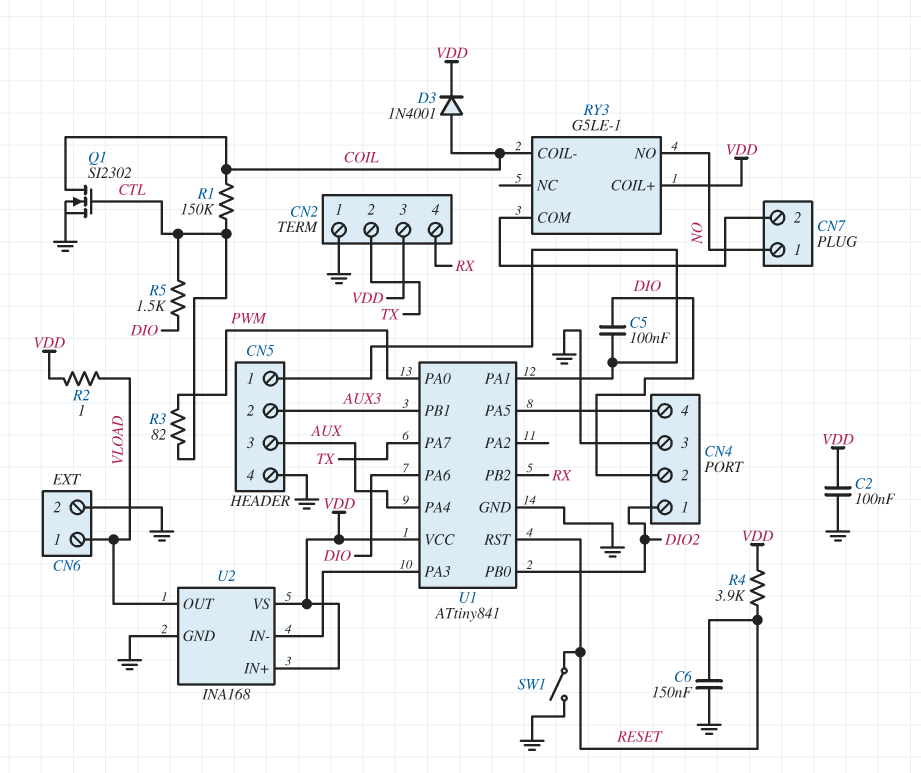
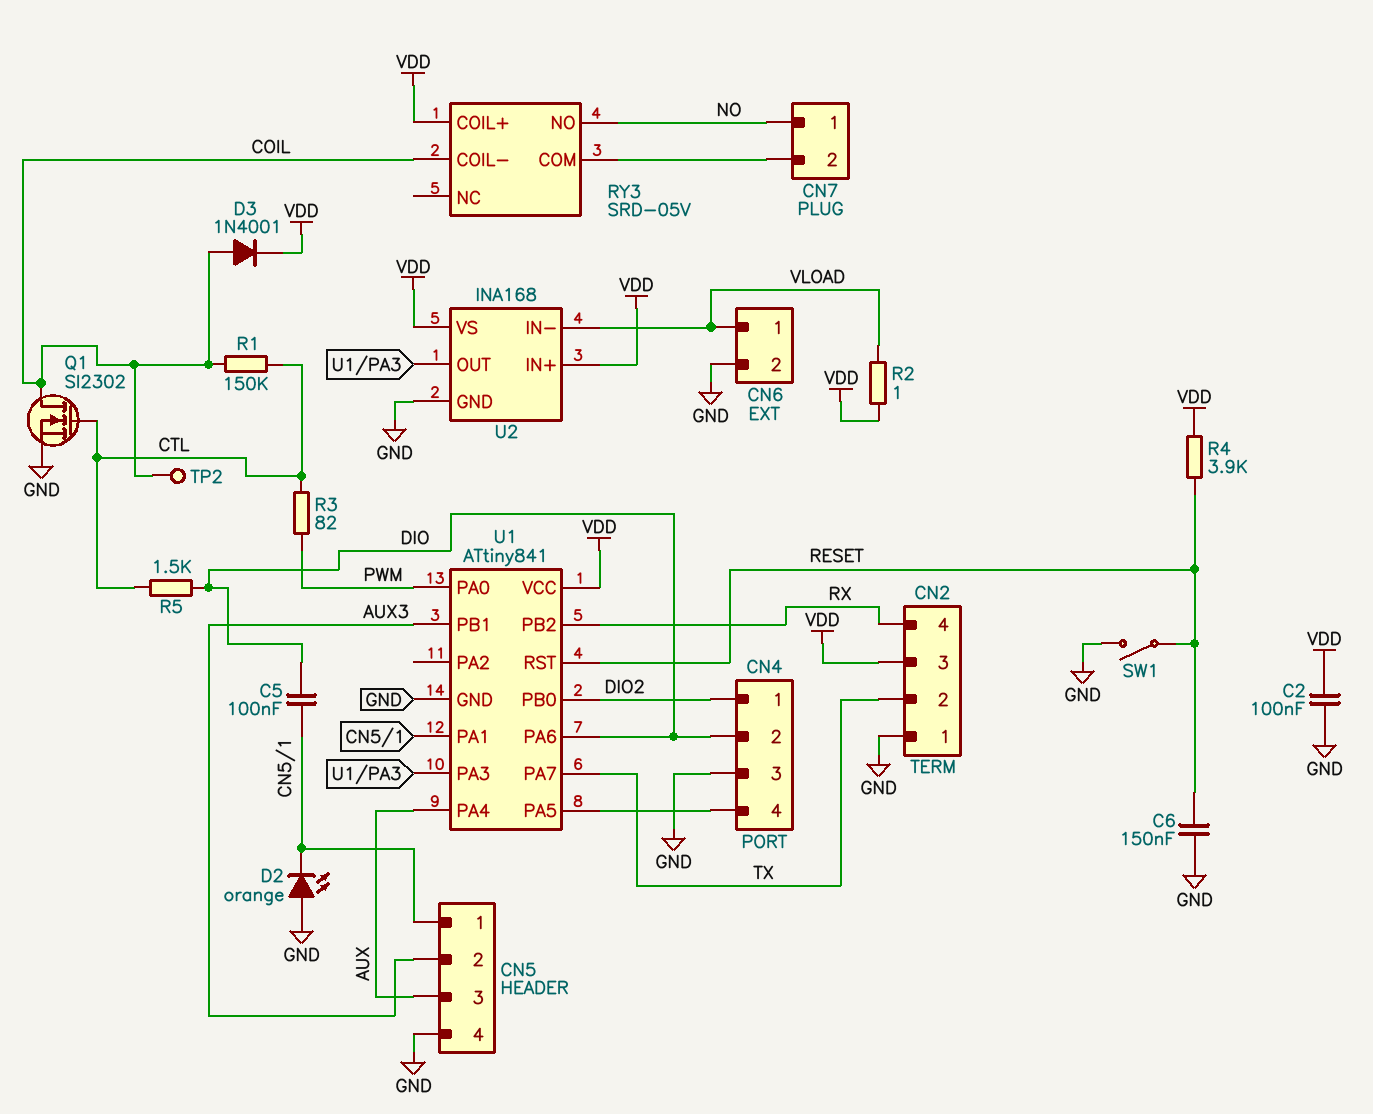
D2: none -> LED orange (A GND, K CN5/1)
RY3: G5LE-1 -> SRD-05V
TP2: none -> test point (COIL)
U2 pin IN-: U1/PA3 -> VLOAD
U2 pin OUT: VLOAD -> U1/PA3

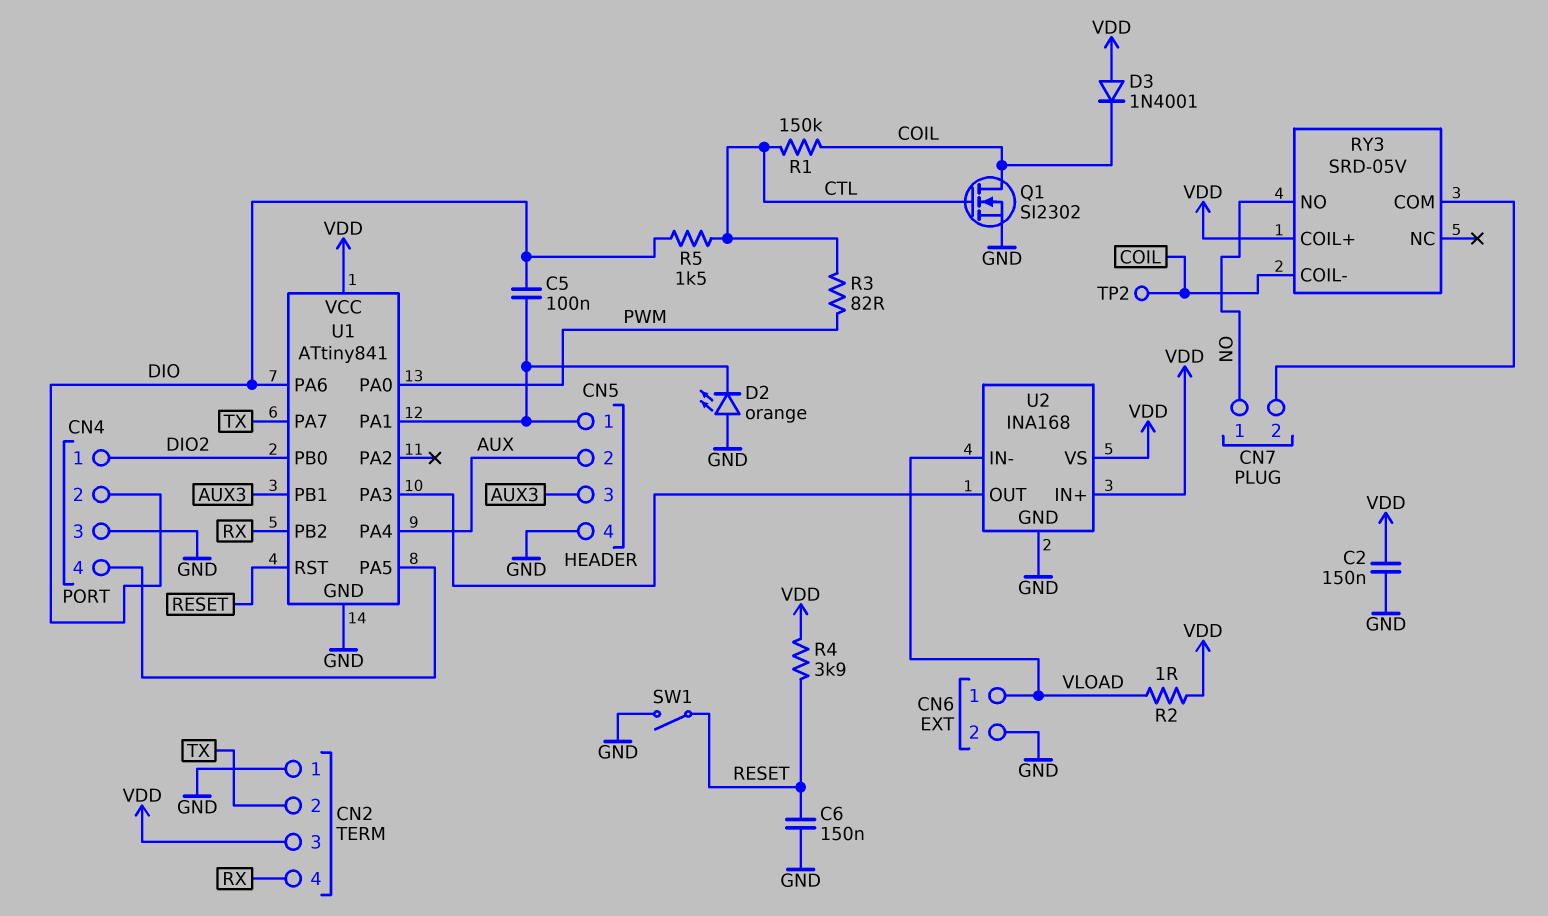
C2: 100nF (GND, VDD) -> 150nF (GND, VDD)
CN5 pin 2: AUX3 -> AUX
CN5 pin 3: AUX -> AUX3
D3: diode 1N4001 (A COIL, K VDD) -> diode 1N4001 (A VDD, K COIL)

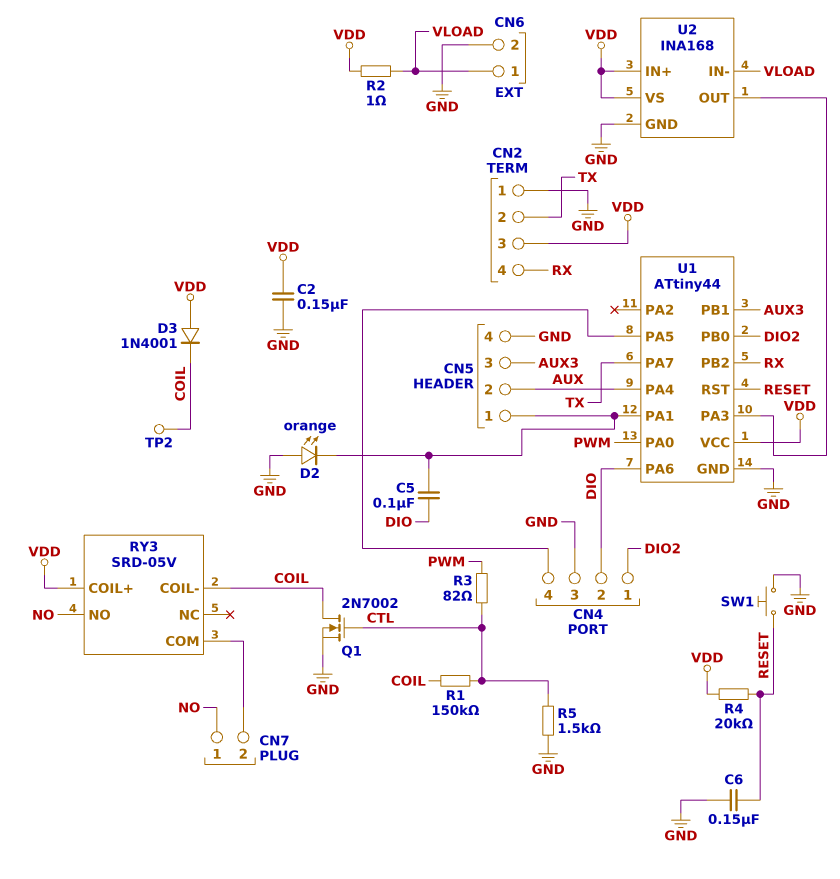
Q1: NMOS SI2302 (G CTL, D COIL, S GND) -> NMOS 2N7002 (G CTL, D COIL, S GND)
R4: 3.9k (RESET, VDD) -> 20k (RESET, VDD)
R5: 1.5k (CTL, DIO) -> 1.5k (CTL, GND)
SW1: switch (GND, RESET) -> button (GND, RESET)
U1: ATtiny841 -> ATtiny44

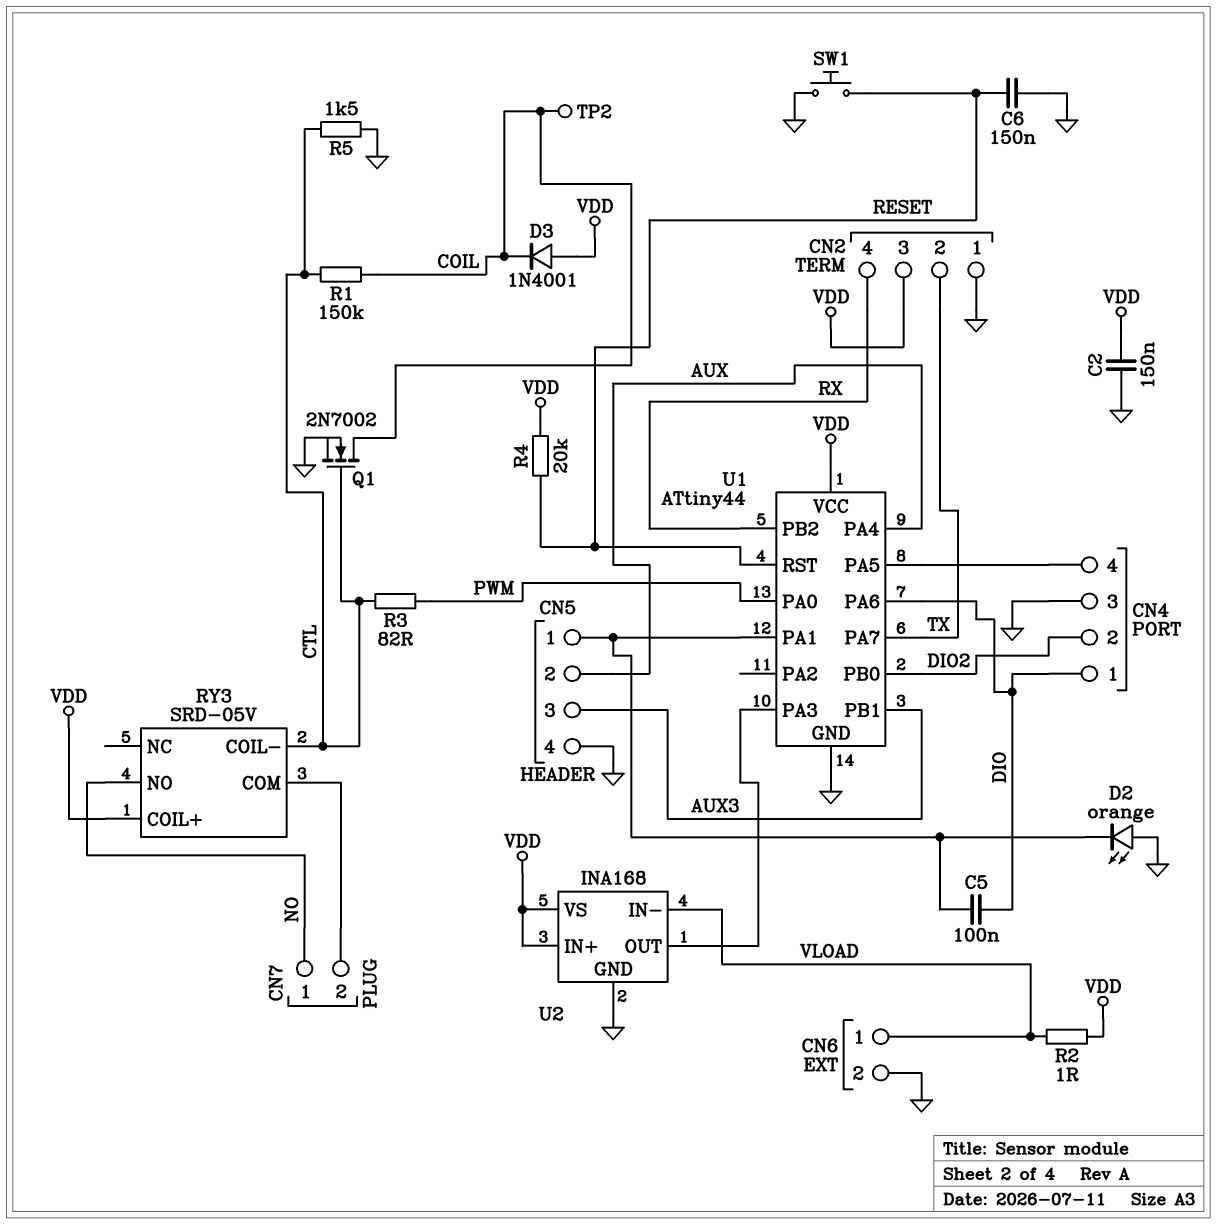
CN4 pin 1: DIO2 -> DIO
CN4 pin 2: DIO -> DIO2
RY3 pin COIL-: COIL -> CTL

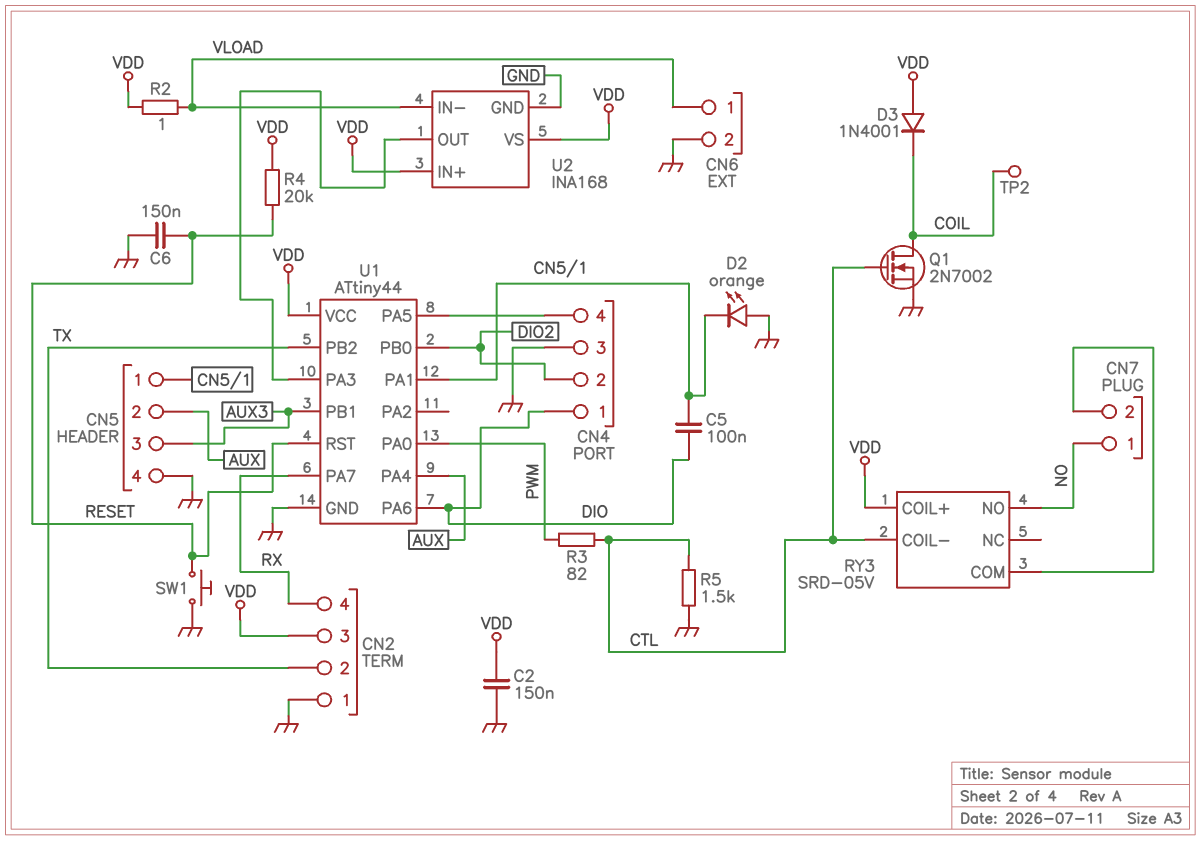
R1: 150k (COIL, CTL) -> none
U1 pin PA7: TX -> RX
U1 pin PB2: RX -> TX

